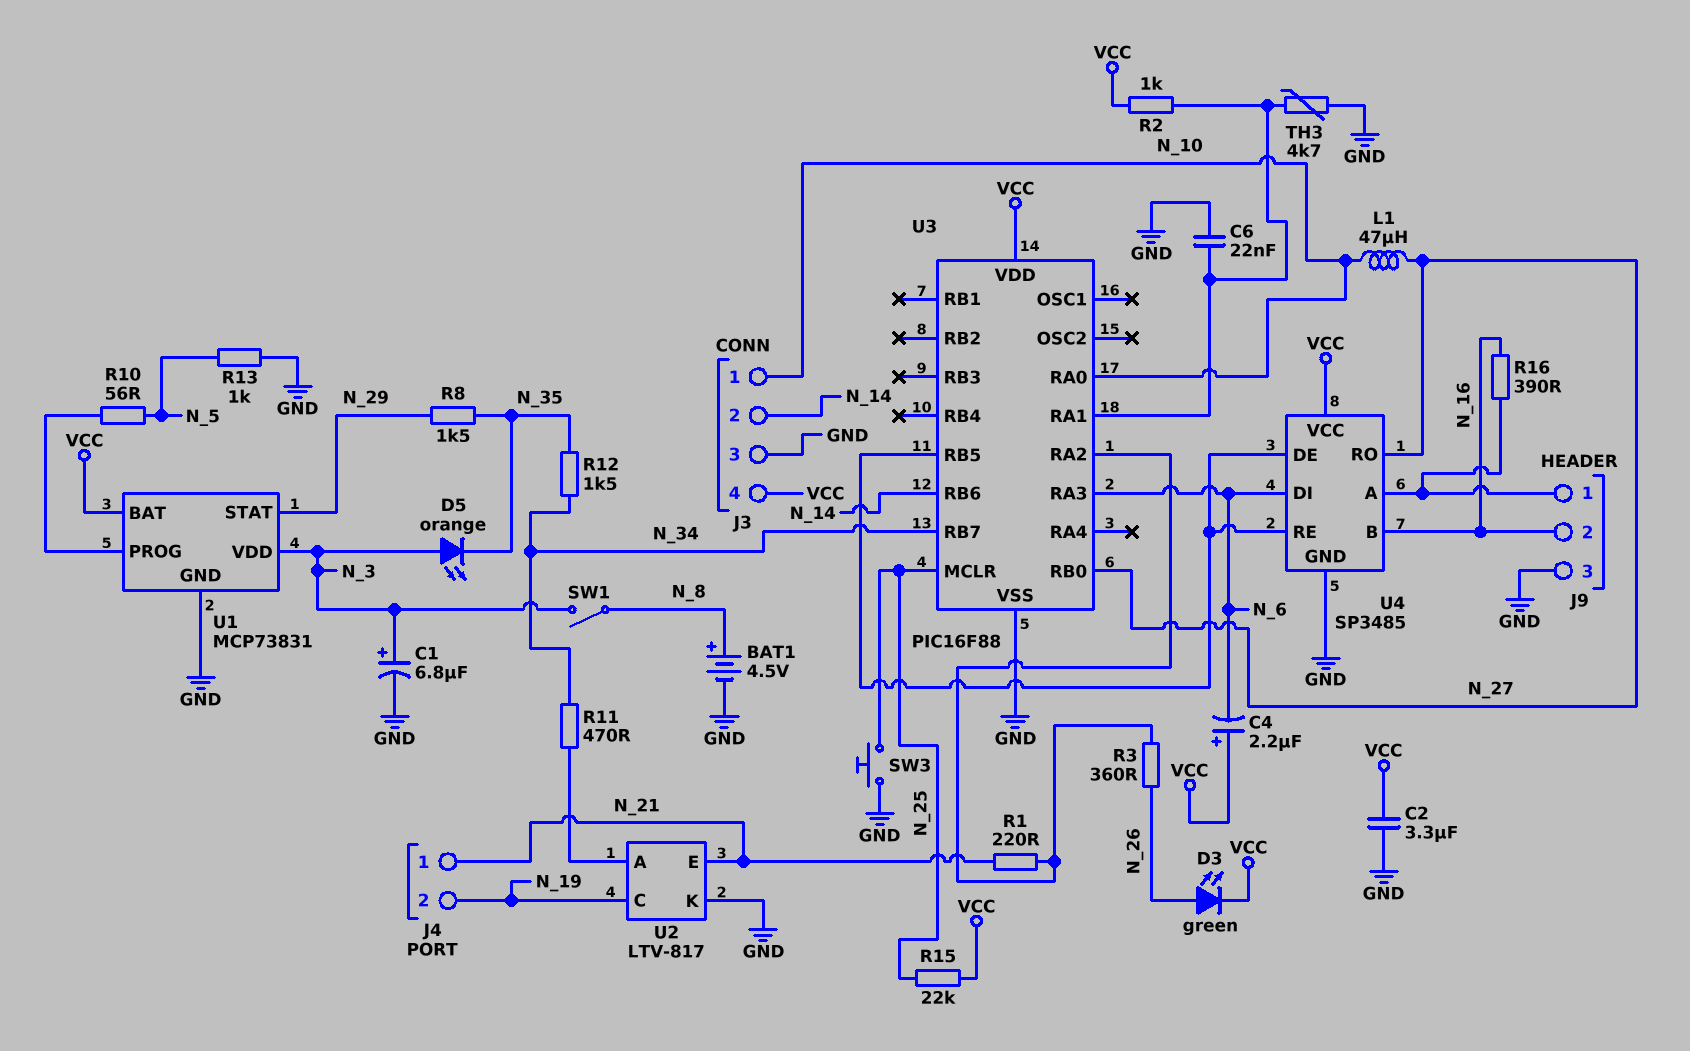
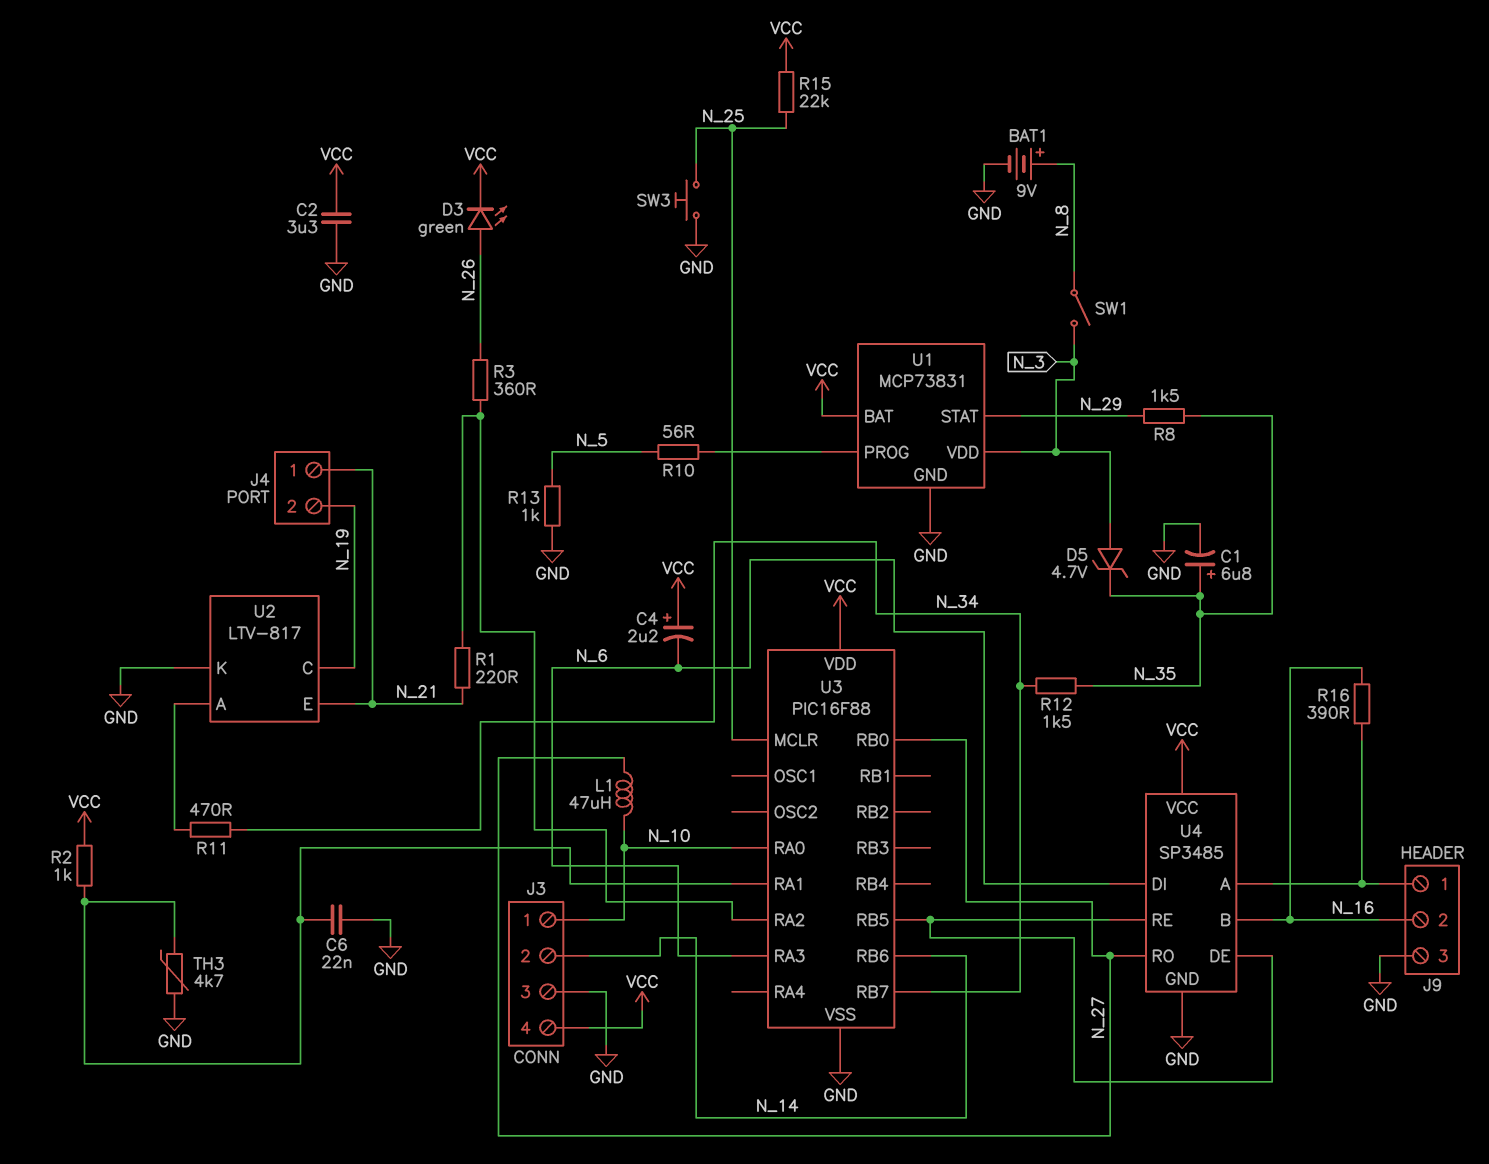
BAT1: 4.5V (plus N_8, minus GND) -> 9V (plus N_8, minus GND)
C1: 6.8uF (plus N_3, minus GND) -> 6.8uF (plus N_35, minus GND)
D5: LED orange (A N_3, K N_35) -> zener 4.7V (A N_3, K N_35)

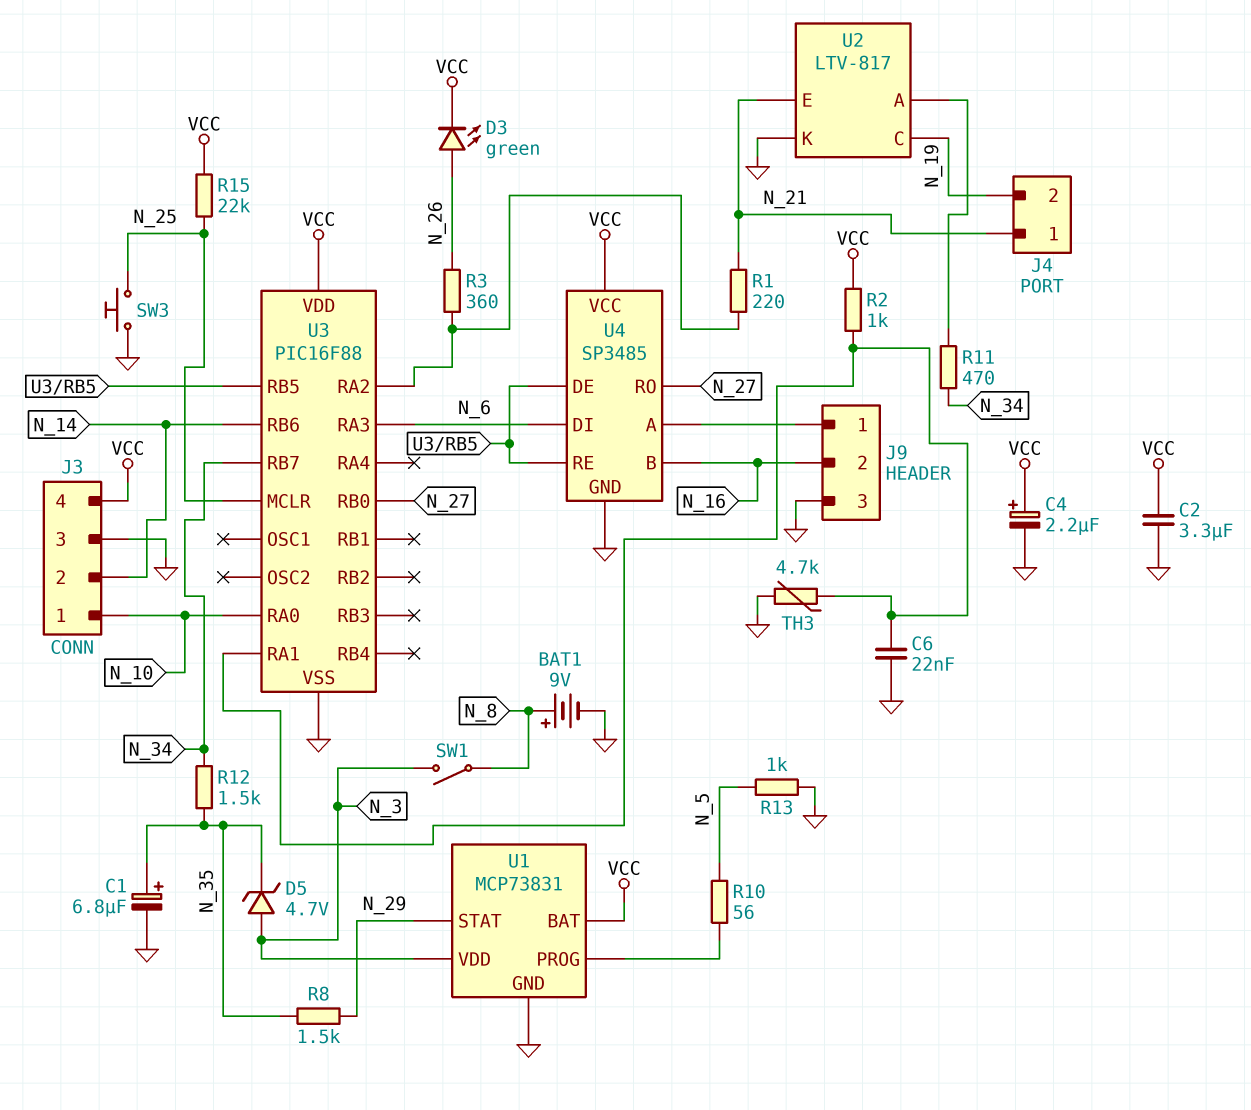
C4: 2.2uF (plus VCC, minus N_6) -> 2.2uF (plus VCC, minus GND)
L1: 47uH (N_10, N_27) -> none
R16: 390 (J9/1, N_16) -> none

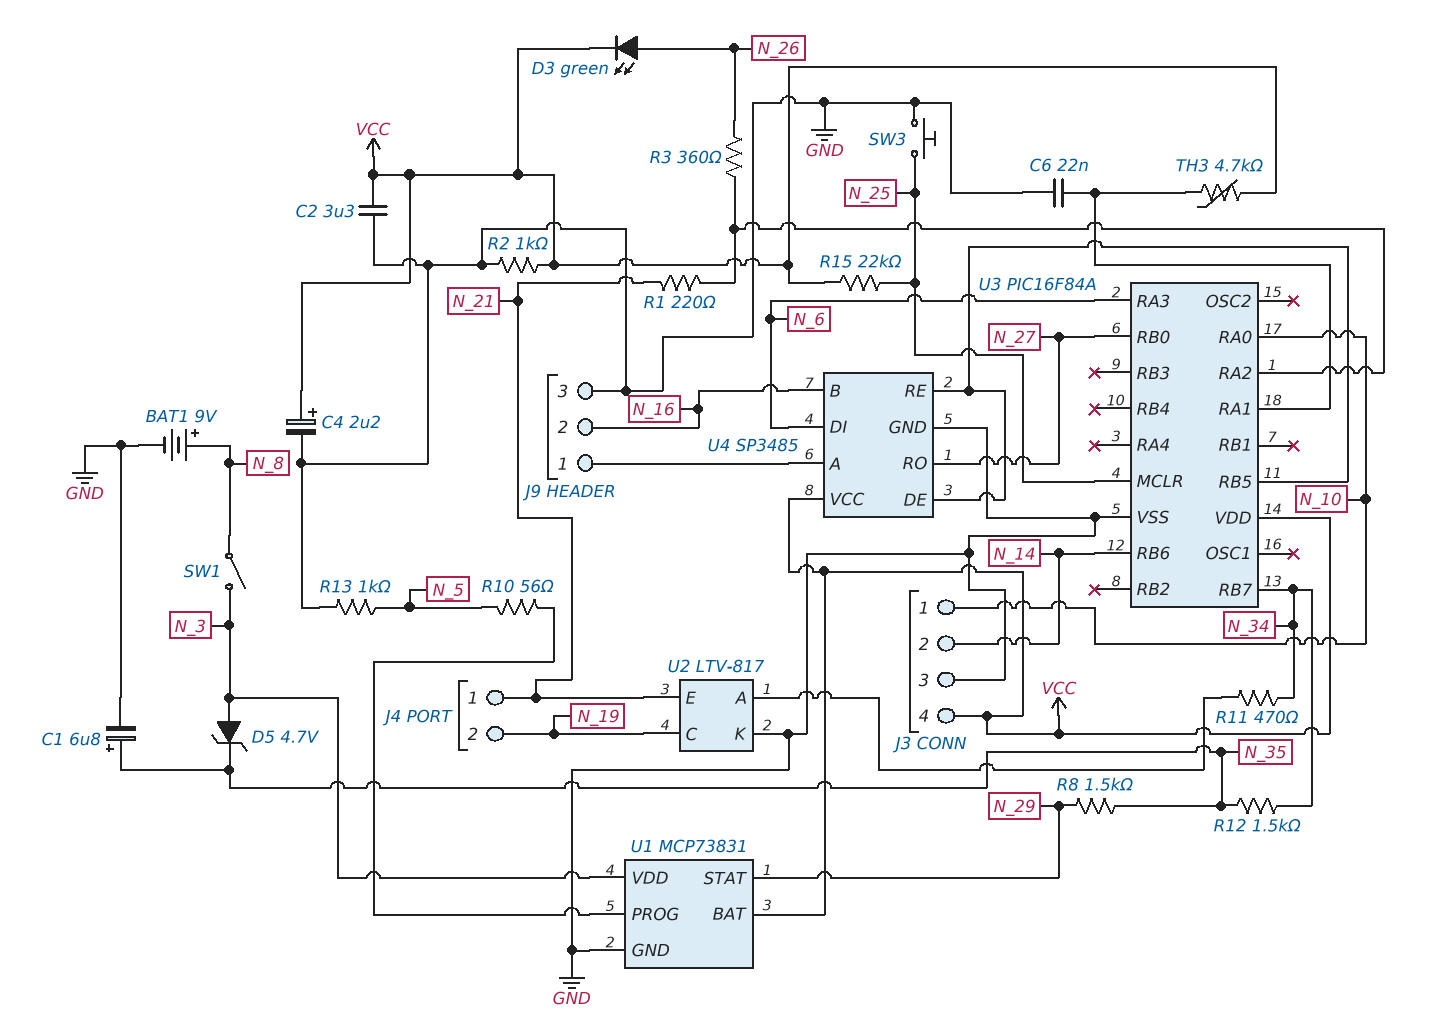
R2: 1k (U3/RA1, VCC) -> 1k (GND, VCC)
TH3: 4.7k (GND, U3/RA1) -> 4.7k (U3/RA1, VCC)
U3: PIC16F88 -> PIC16F84A

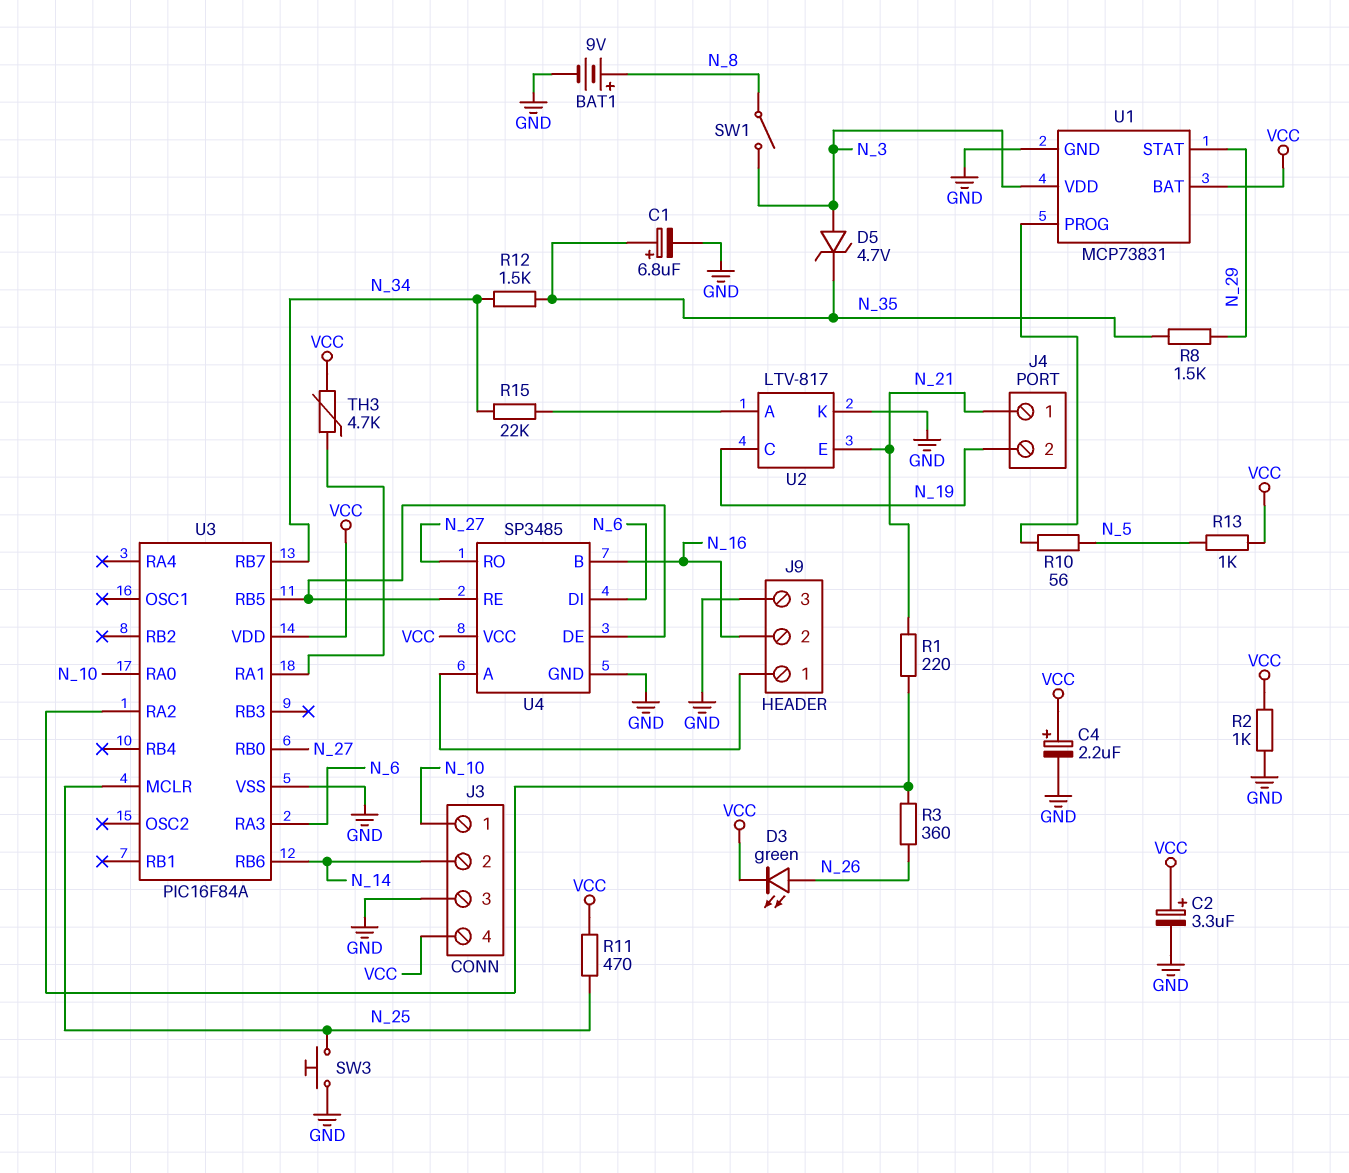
C2: 3.3uF (GND, VCC) -> 3.3uF (plus VCC, minus GND)
C6: 22nF (GND, U3/RA1) -> none
R11: 470 (N_34, U2/A) -> 470 (N_25, VCC)
R13: 1k (GND, N_5) -> 1k (N_5, VCC)
R15: 22k (N_25, VCC) -> 22k (N_34, U2/A)

